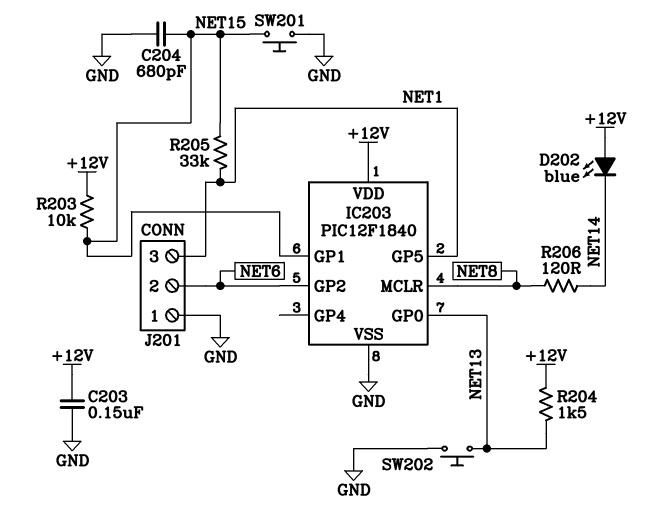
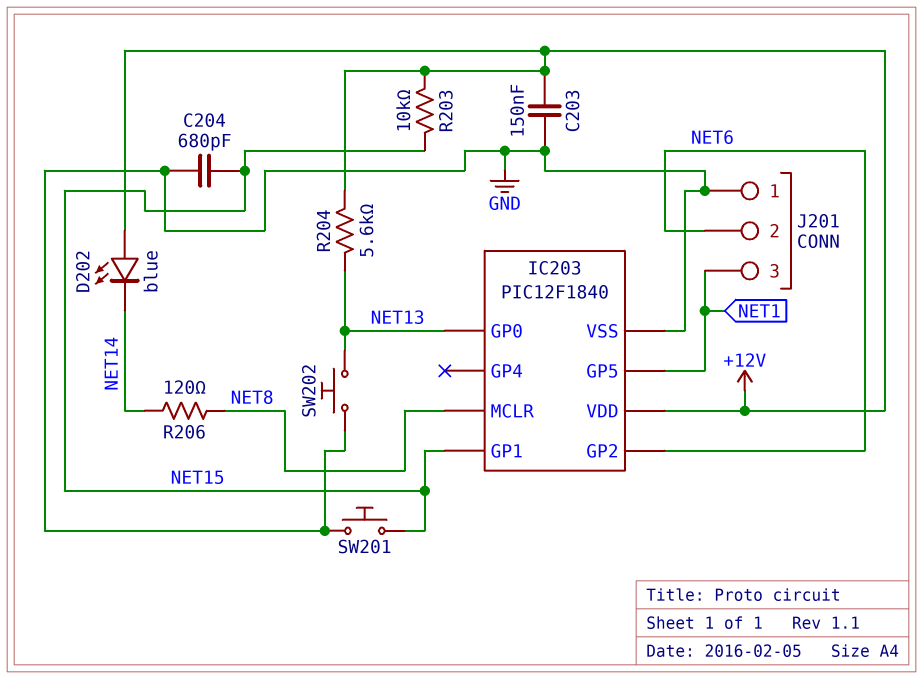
R204: 1.5k (+12V, NET13) -> 5.6k (+12V, NET13)
R205: 33k (NET1, NET15) -> none

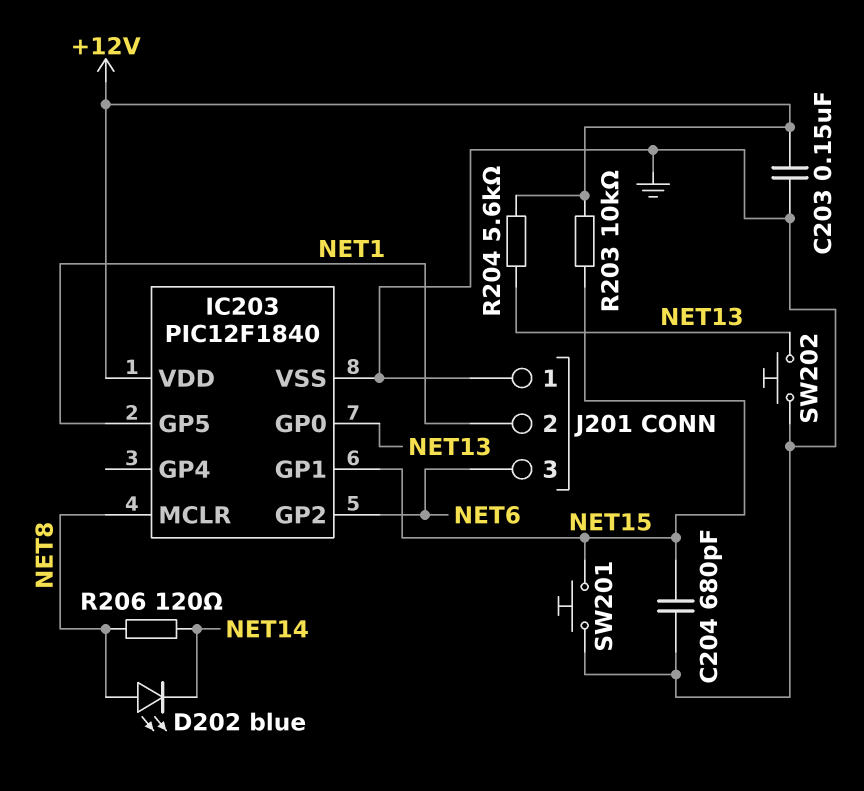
D202: LED blue (A +12V, K NET14) -> LED blue (A NET8, K NET14)
J201 pin 2: NET6 -> NET1
J201 pin 3: NET1 -> NET6

